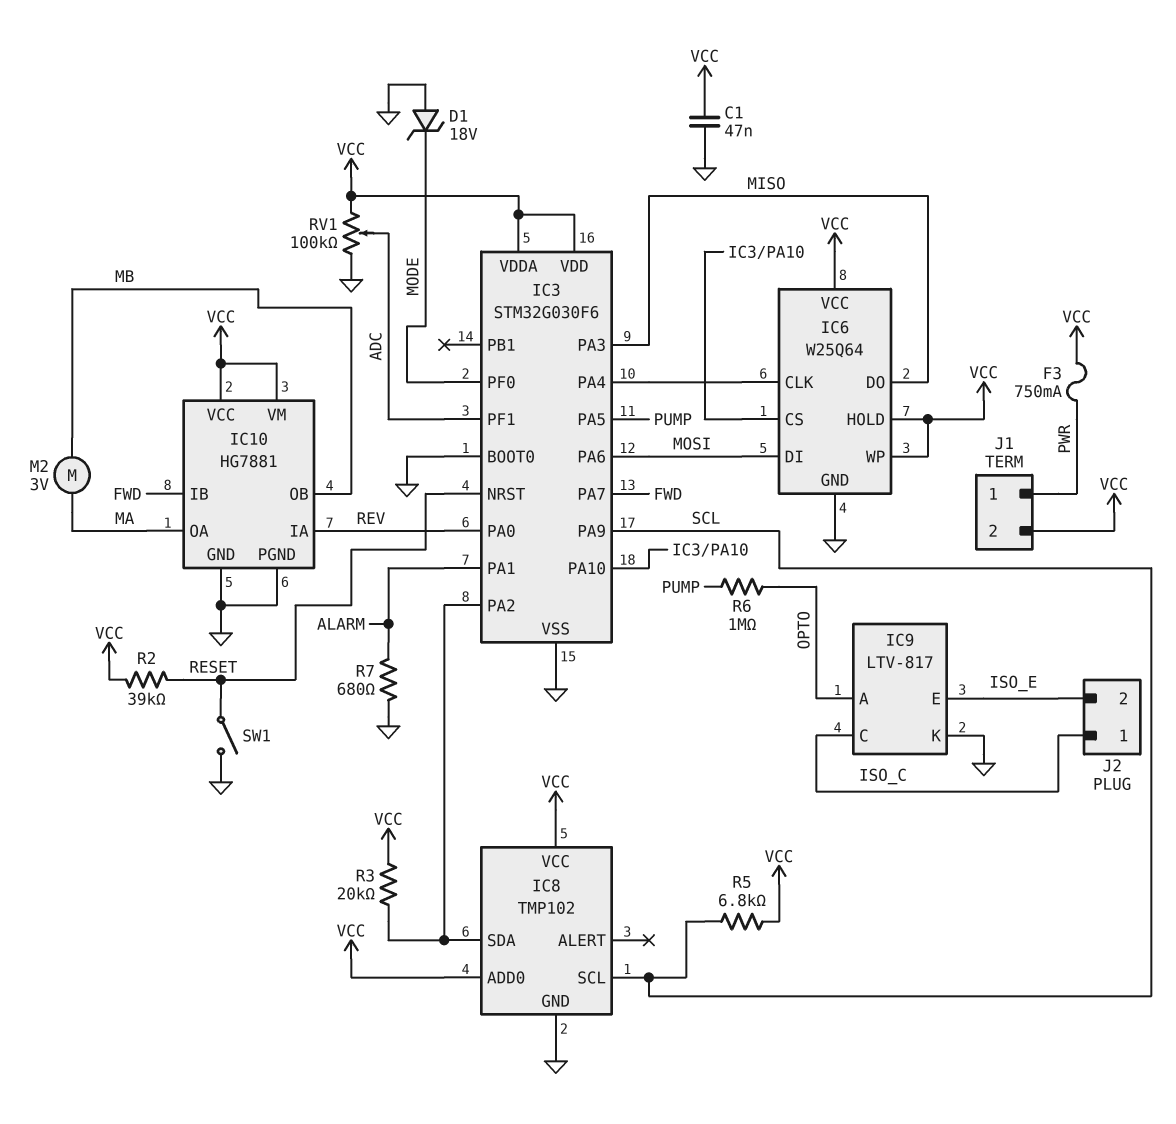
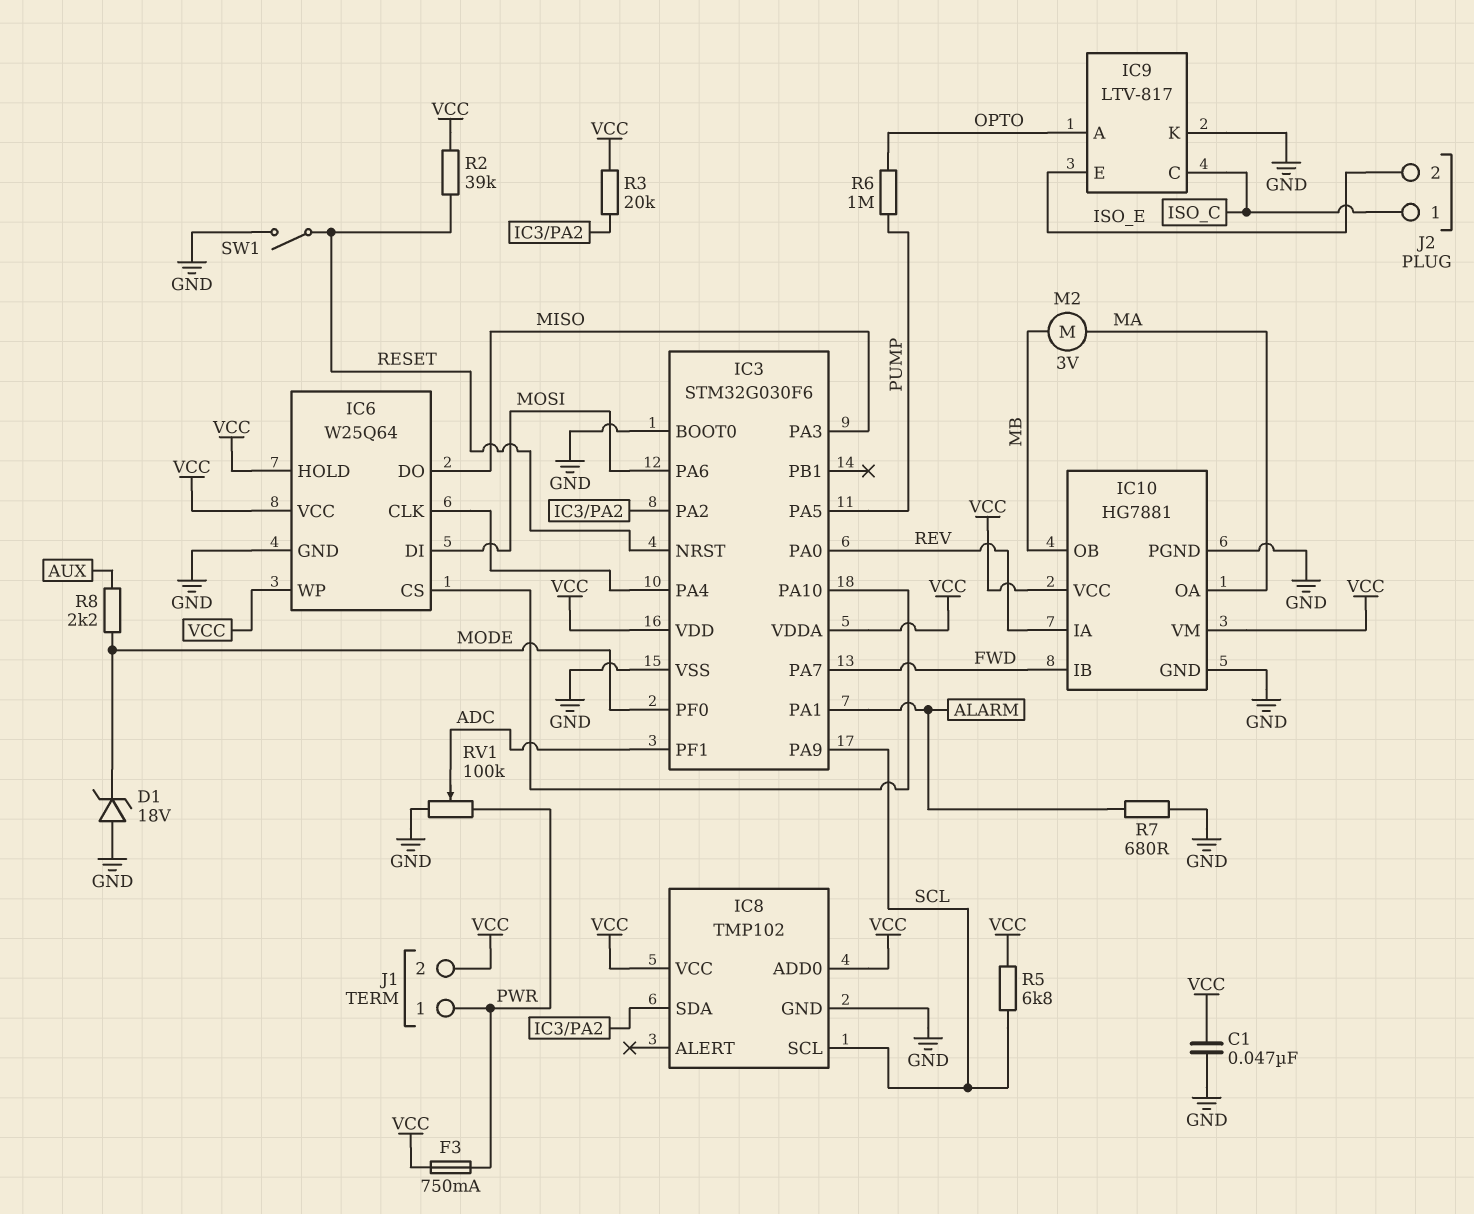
R8: none -> 2.2k (AUX, MODE)
RV1: 100k (GND, VCC, wiper ADC) -> 100k (GND, PWR, wiper ADC)

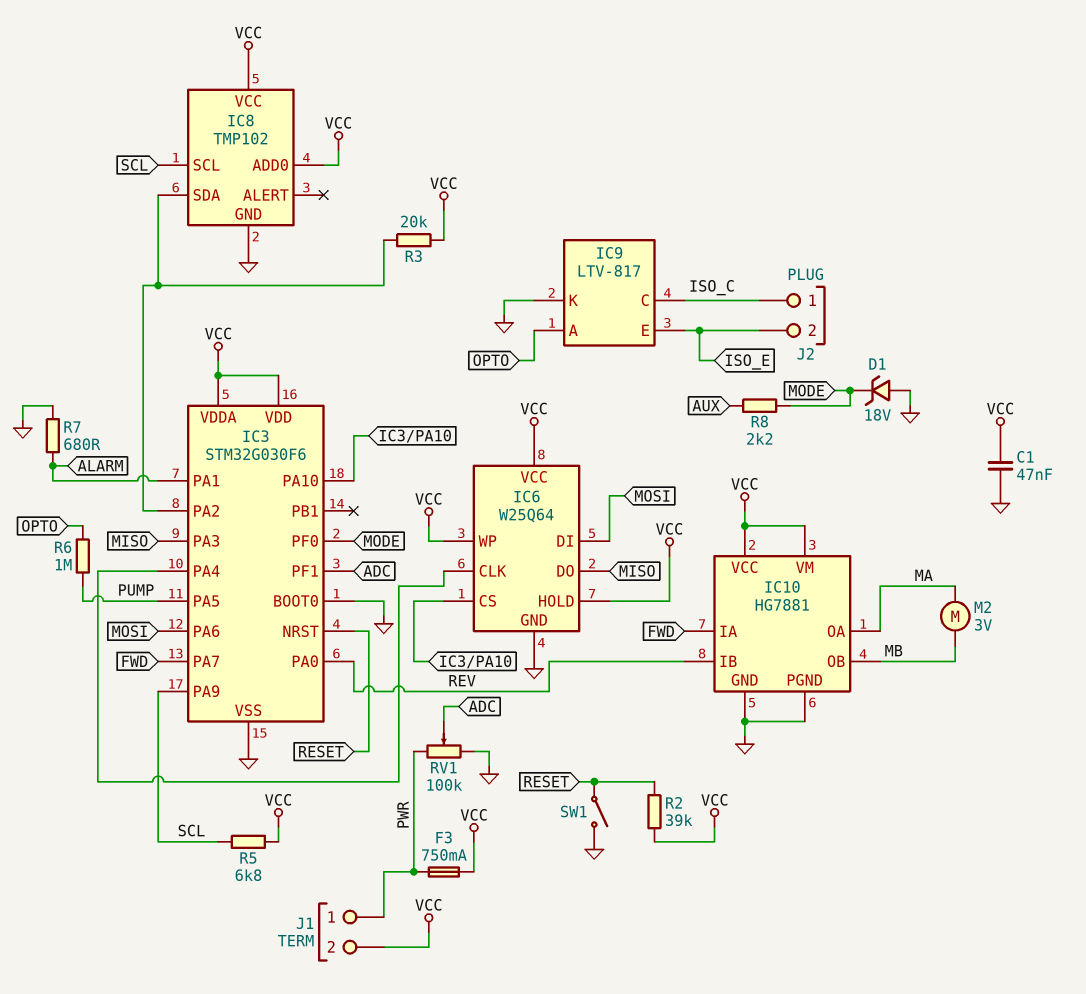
IC10 pin IA: REV -> FWD
IC10 pin IB: FWD -> REV

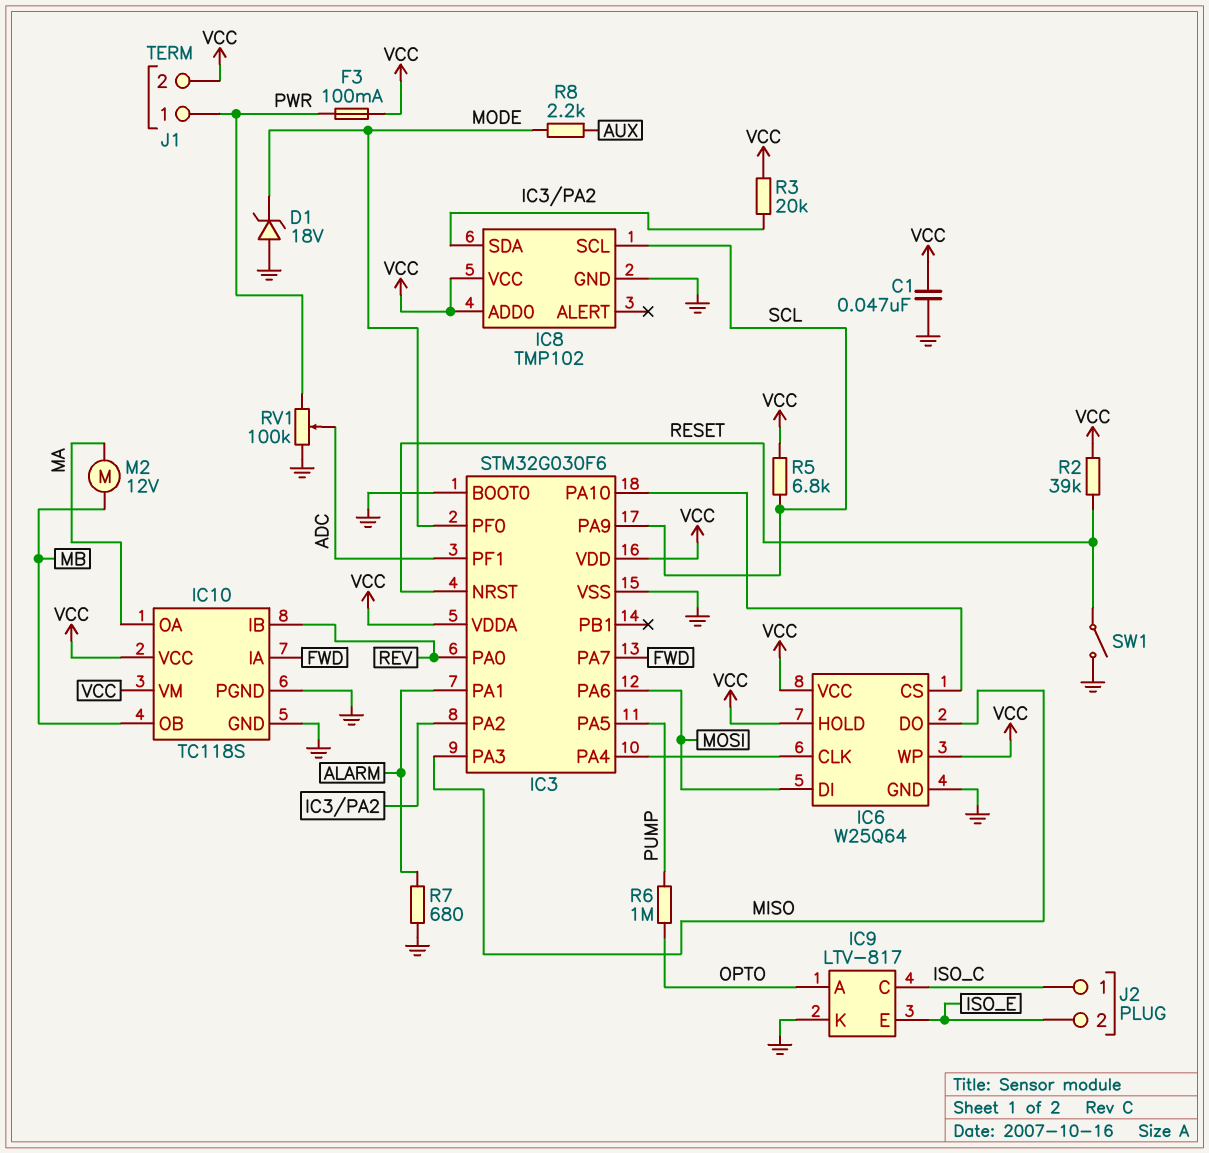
F3: 750mA (PWR, VCC) -> 100mA (PWR, VCC)
IC10: HG7881 -> TC118S
M2: motor 3V (MA, MB) -> motor 12V (MA, MB)

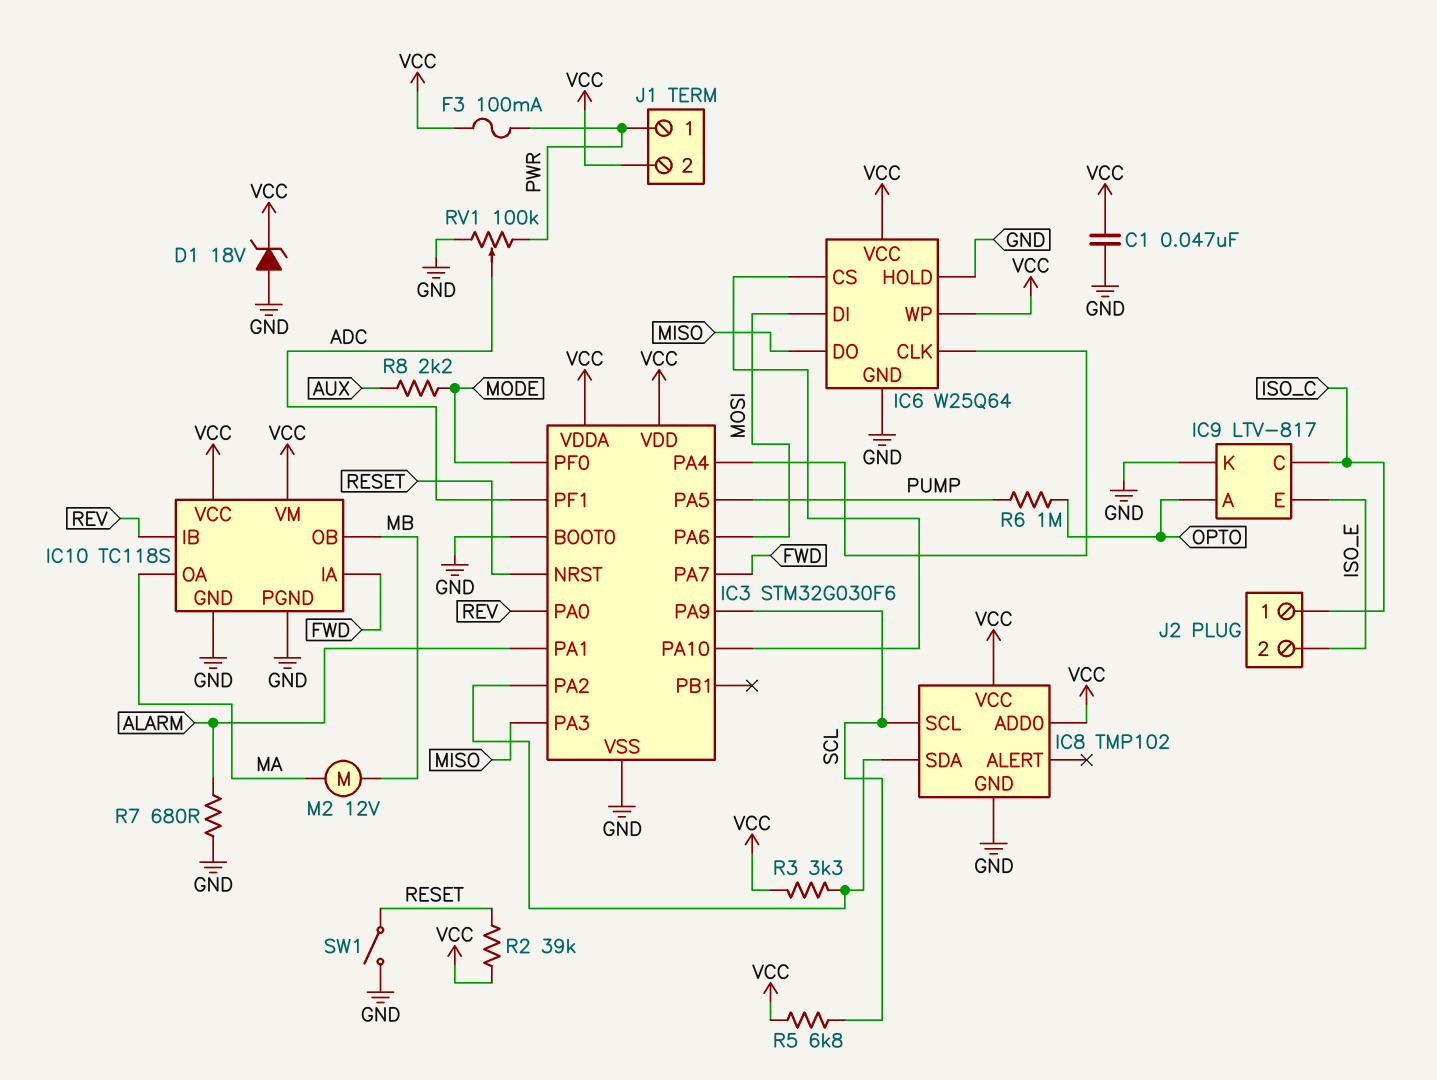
D1: zener 18V (A GND, K MODE) -> zener 18V (A GND, K VCC)
IC6 pin HOLD: VCC -> GND
R3: 20k (IC3/PA2, VCC) -> 3.3k (IC3/PA2, VCC)

